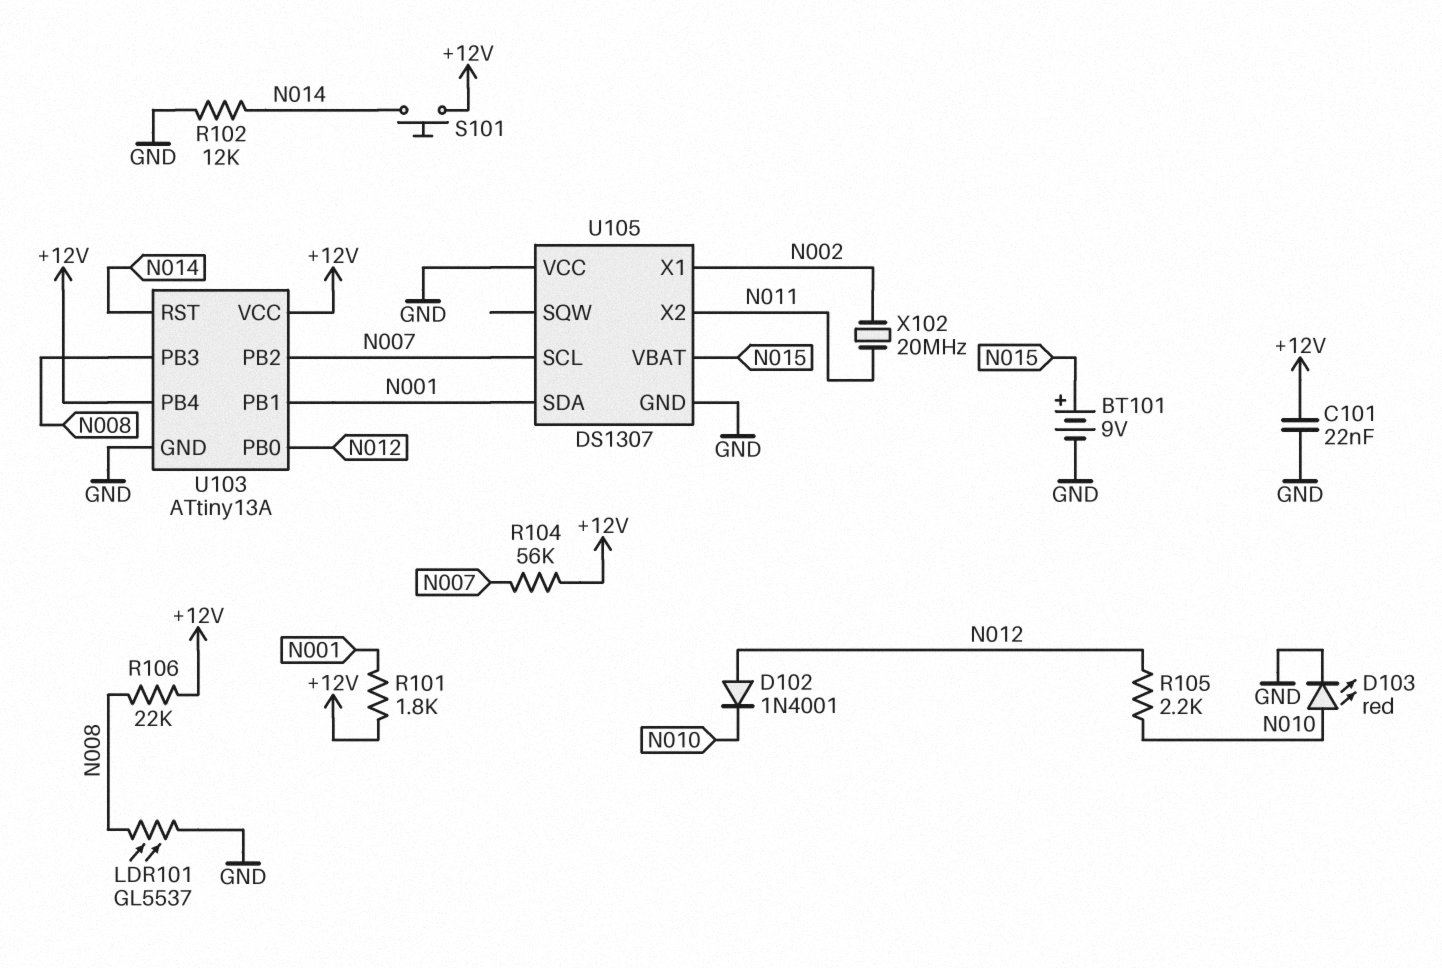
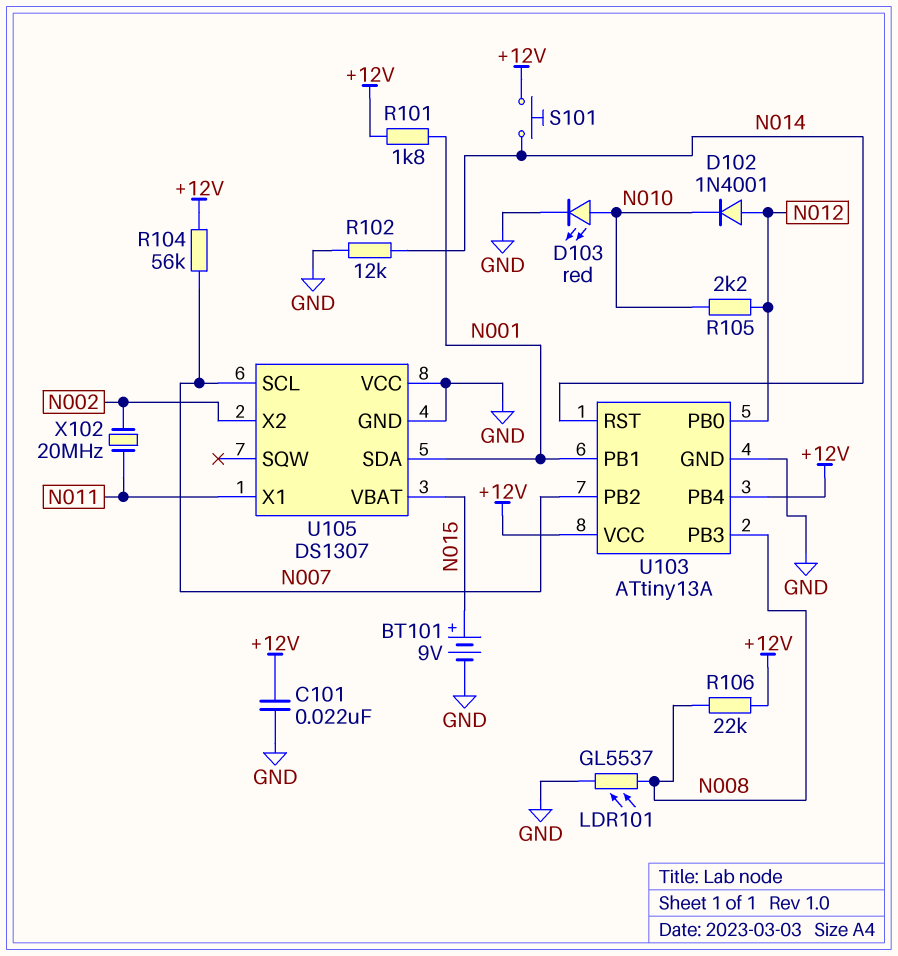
U105 pin X1: N002 -> N011
U105 pin X2: N011 -> N002

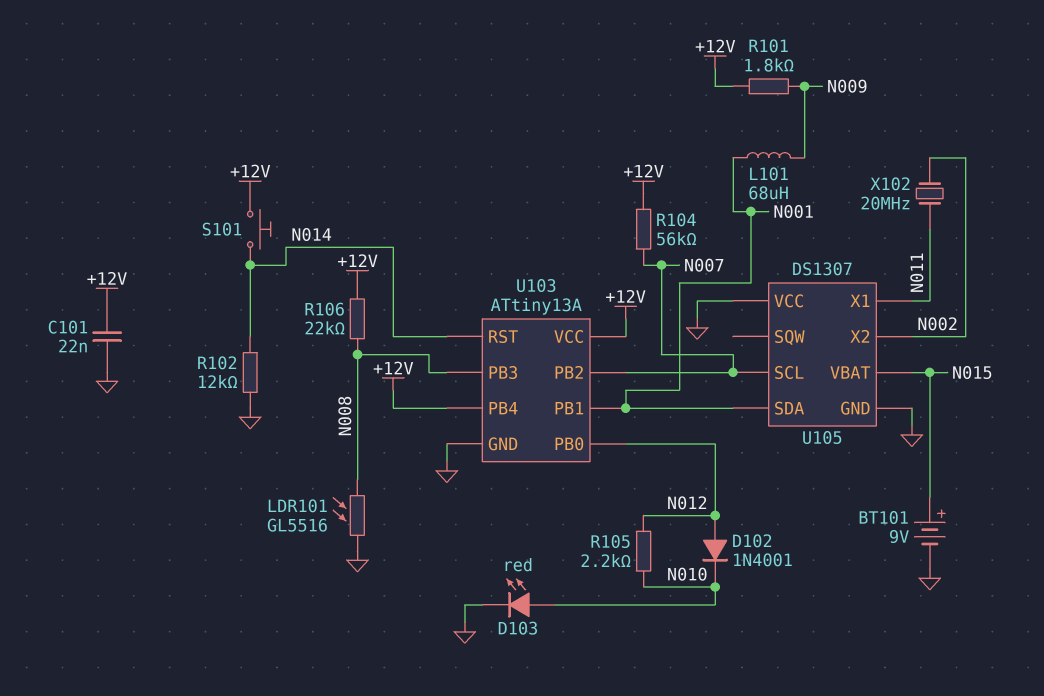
L101: none -> 68uH (N001, N009)
LDR101: GL5537 (GND, N008) -> GL5516 (GND, N008)
R101: 1.8k (+12V, N001) -> 1.8k (+12V, N009)

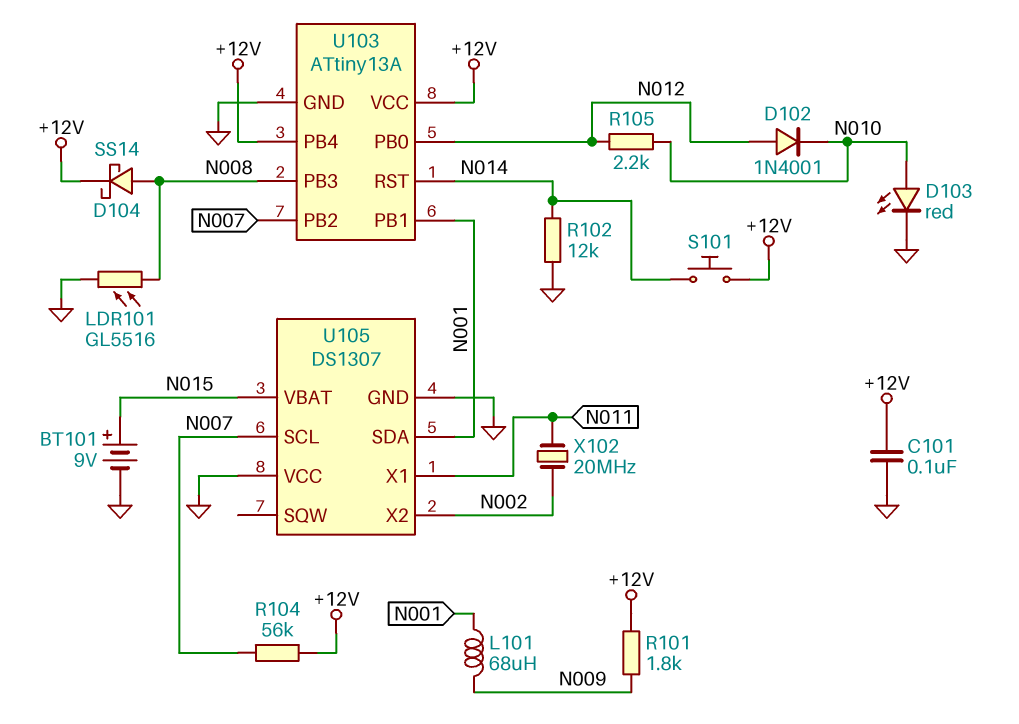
C101: 22nF (+12V, GND) -> 100nF (+12V, GND)
D104: none -> schottky SS14 (A N008, K +12V)
R106: 22k (+12V, N008) -> none

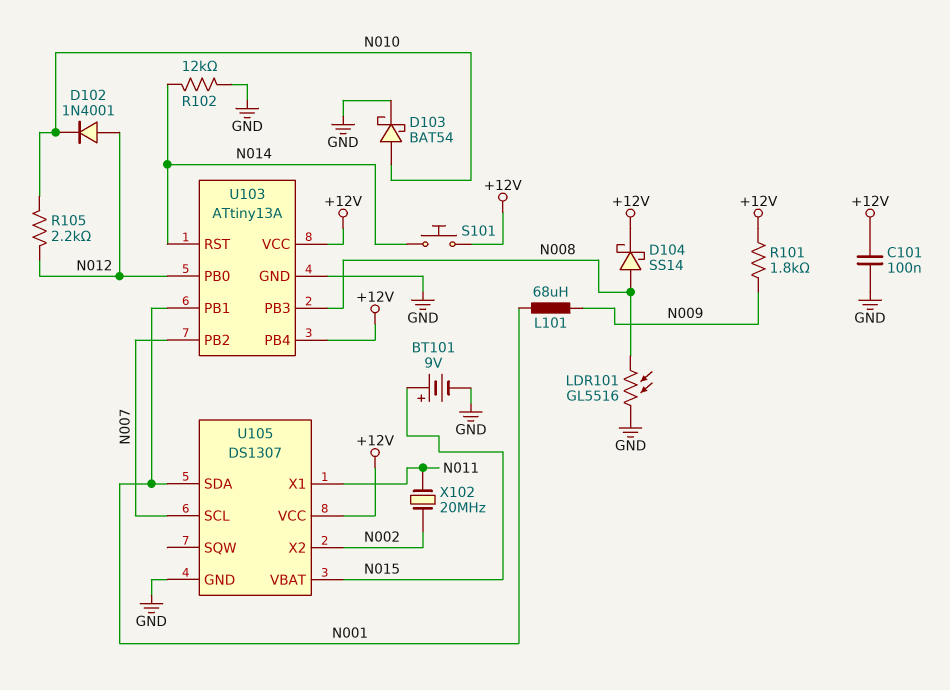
D103: LED red (A N010, K GND) -> schottky BAT54 (A N010, K GND)
R104: 56k (+12V, N007) -> none
U105 pin VCC: GND -> +12V

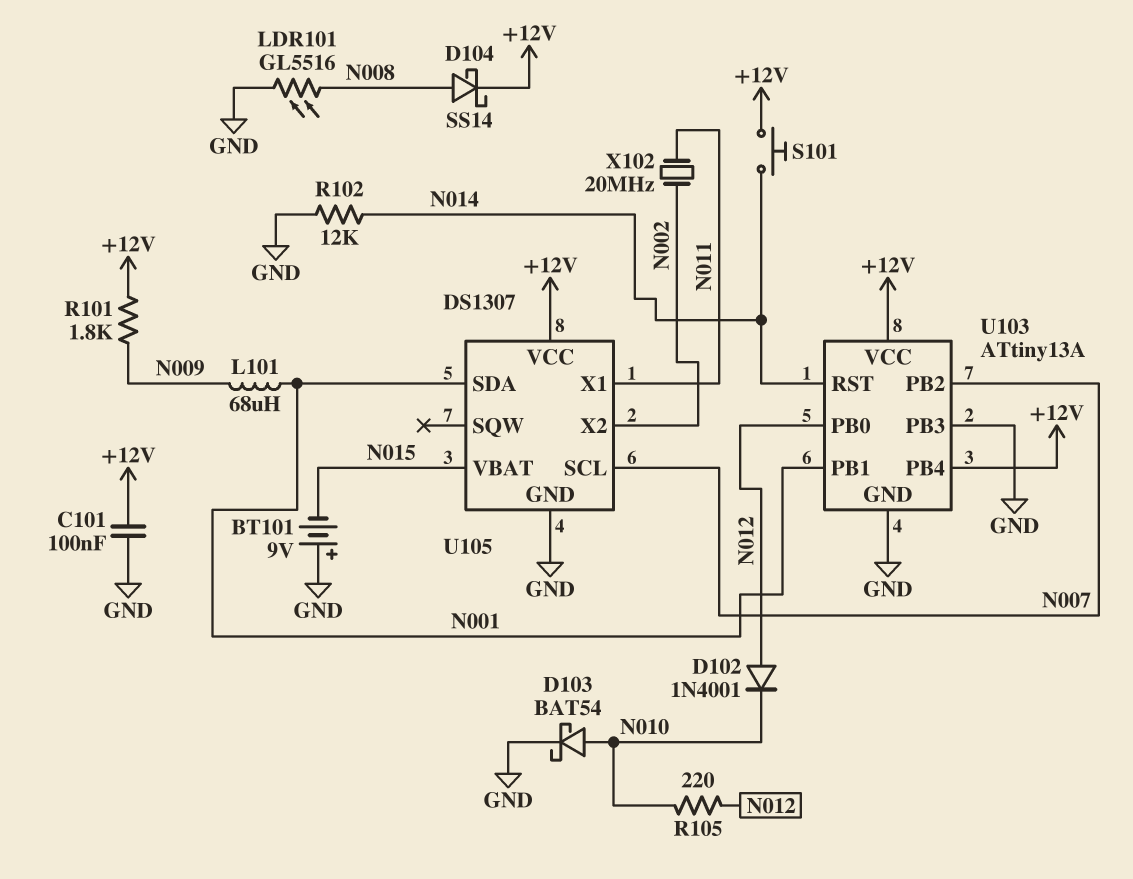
BT101: 9V (plus N015, minus GND) -> 9V (plus GND, minus N015)
R105: 2.2k (N010, N012) -> 220 (N010, N012)
U103 pin PB3: N008 -> GND

